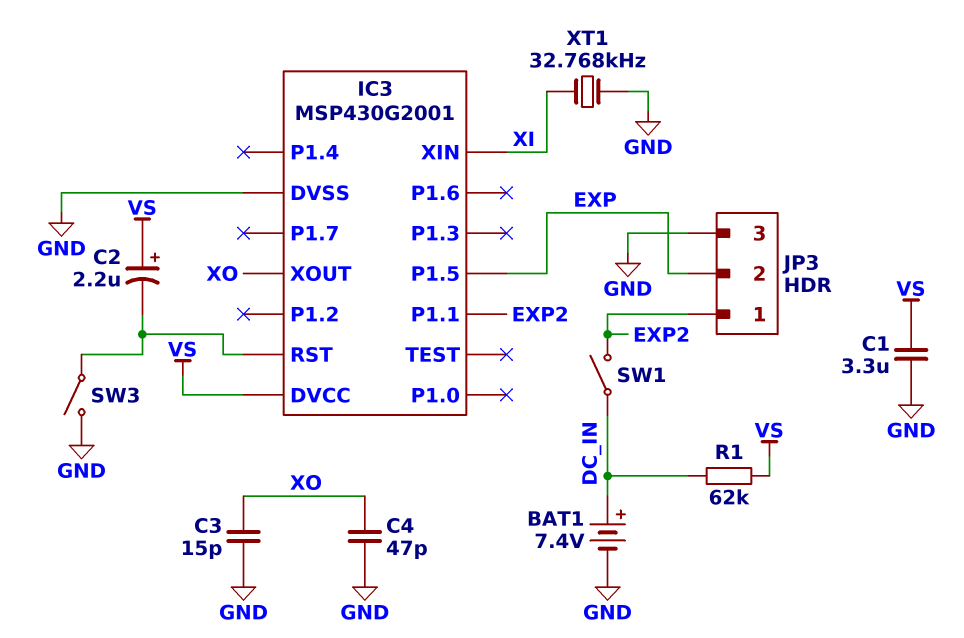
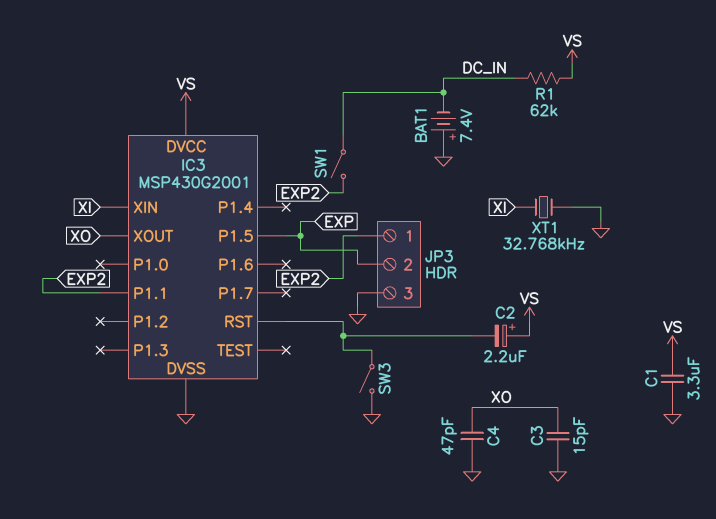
BAT1: 7.4V (plus DC_IN, minus GND) -> 7.4V (plus GND, minus DC_IN)

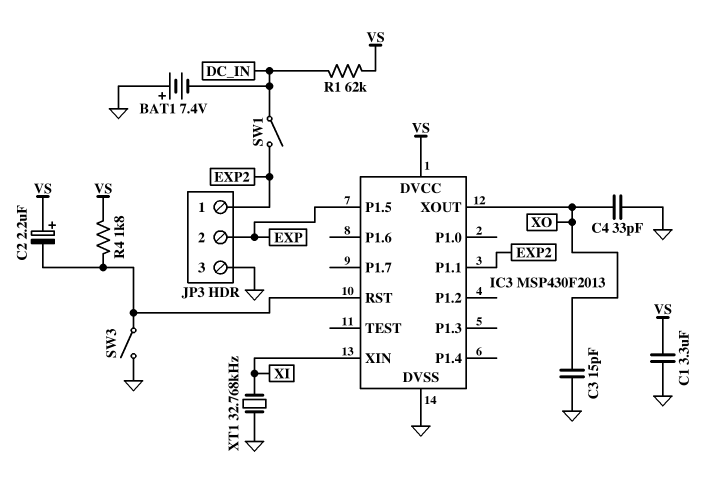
C4: 47pF (GND, XO) -> 33pF (GND, XO)
IC3: MSP430G2001 -> MSP430F2013
R4: none -> 1.8k (IC3/RST, VS)

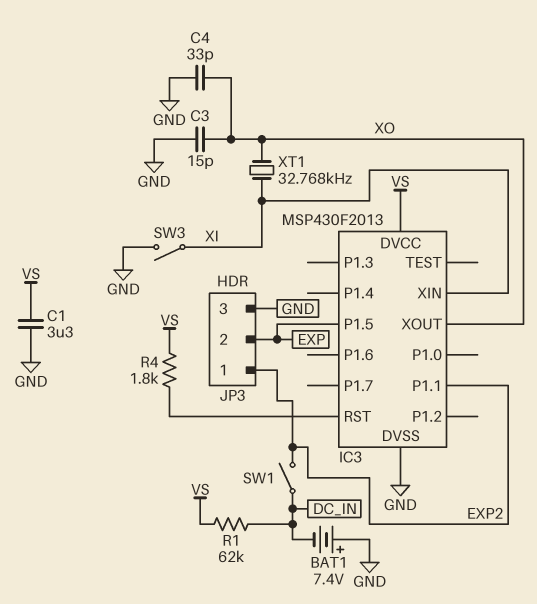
C2: 2.2uF (plus VS, minus IC3/RST) -> none
SW3: switch (GND, IC3/RST) -> switch (GND, XI)
XT1: 32.768kHz (GND, XI) -> 32.768kHz (XI, XO)

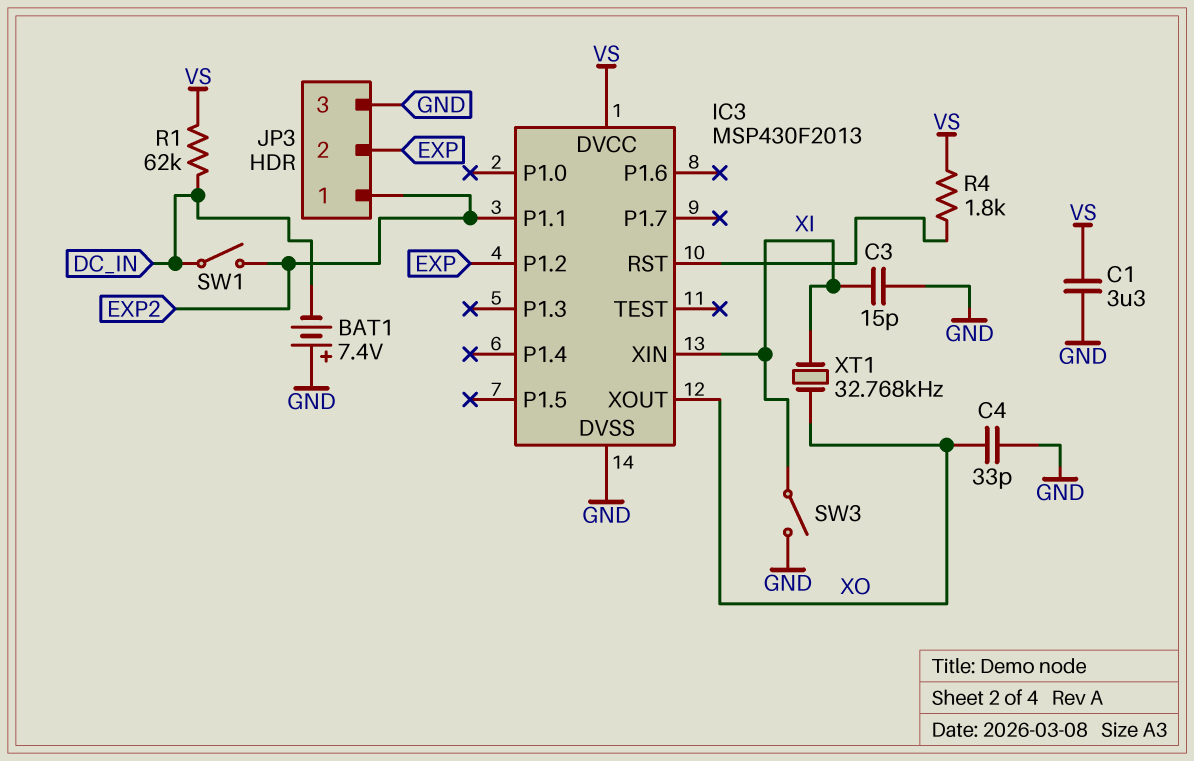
C3: 15pF (GND, XO) -> 15pF (GND, XI)
IC3 pin P1.2: none -> EXP
IC3 pin P1.5: EXP -> none

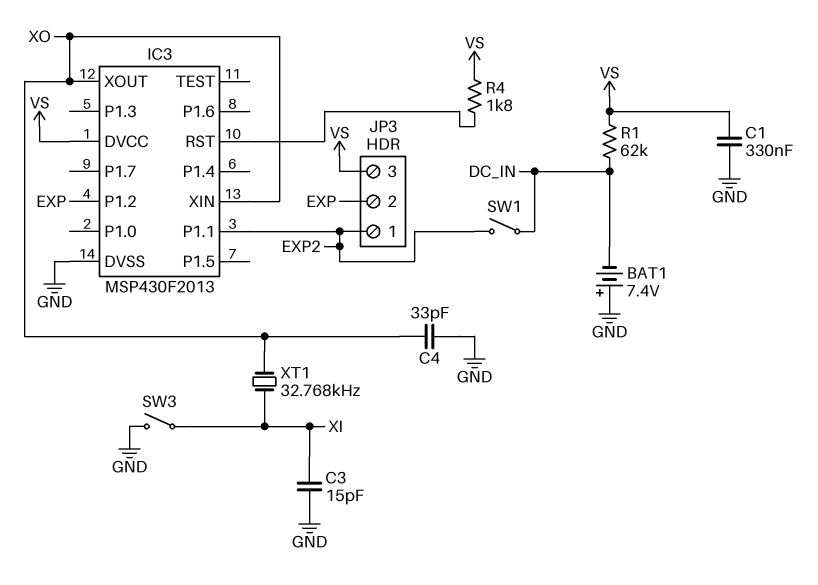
C1: 3.3uF (GND, VS) -> 330nF (GND, VS)
IC3 pin XIN: XI -> XO
JP3 pin 3: GND -> VS

